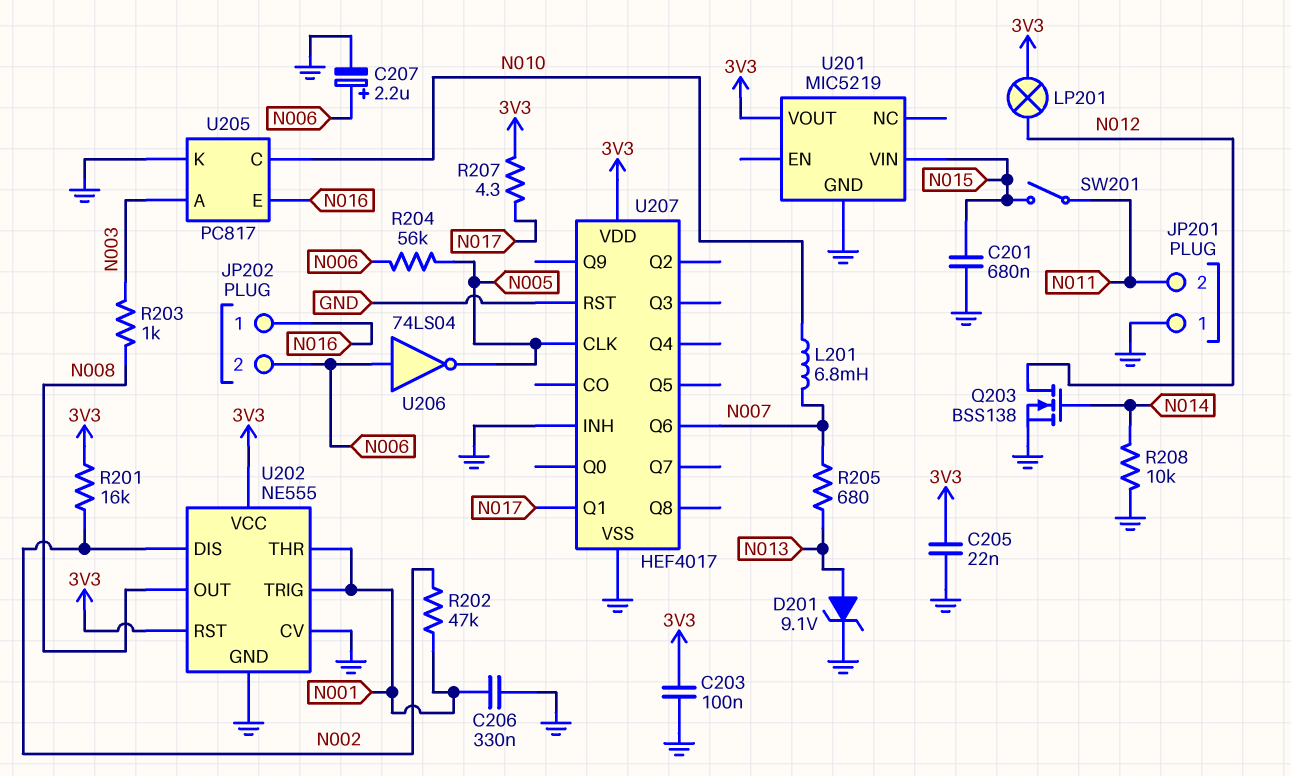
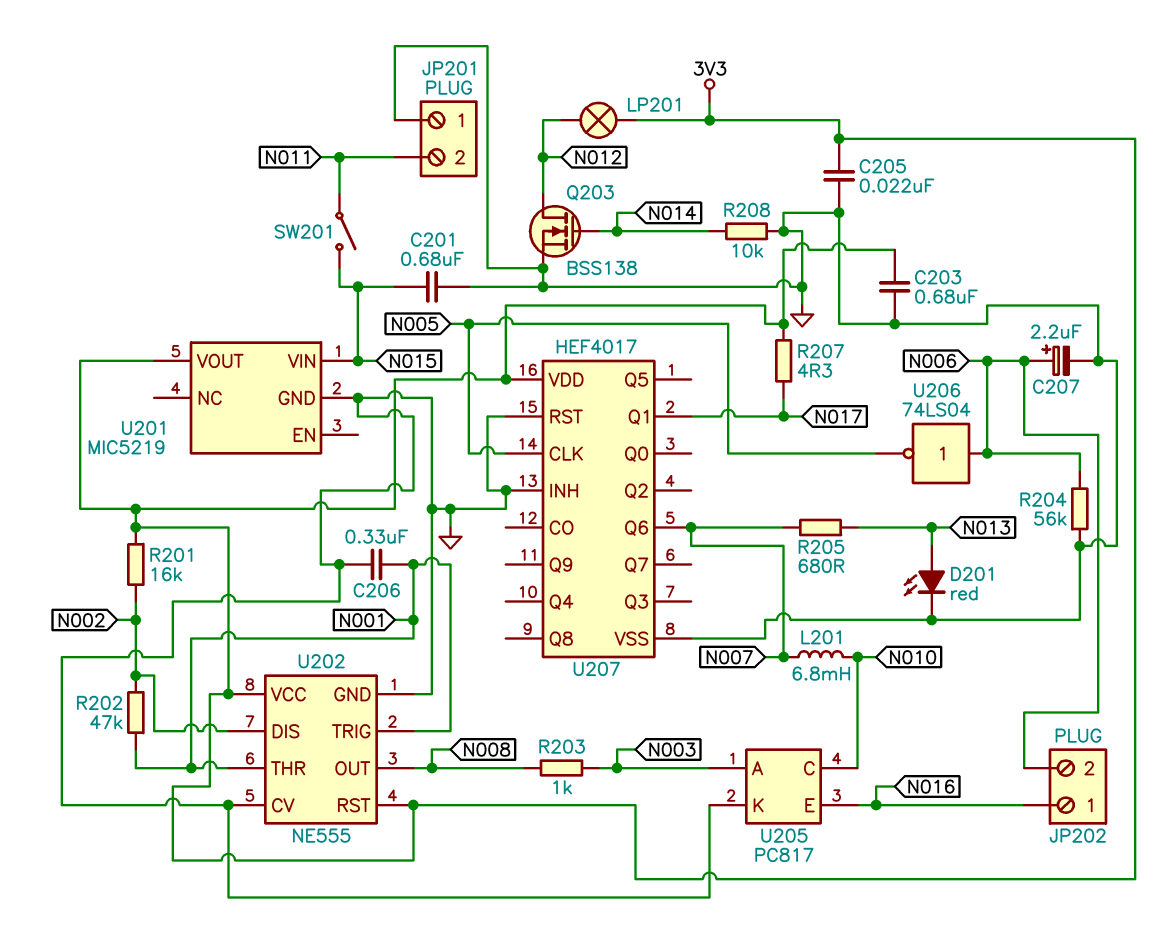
C203: 100nF (3V3, GND) -> 680nF (3V3, GND)
D201: zener 9.1V (A N013, K GND) -> LED red (A N013, K GND)
R204: 56k (N005, N006) -> 56k (GND, N006)

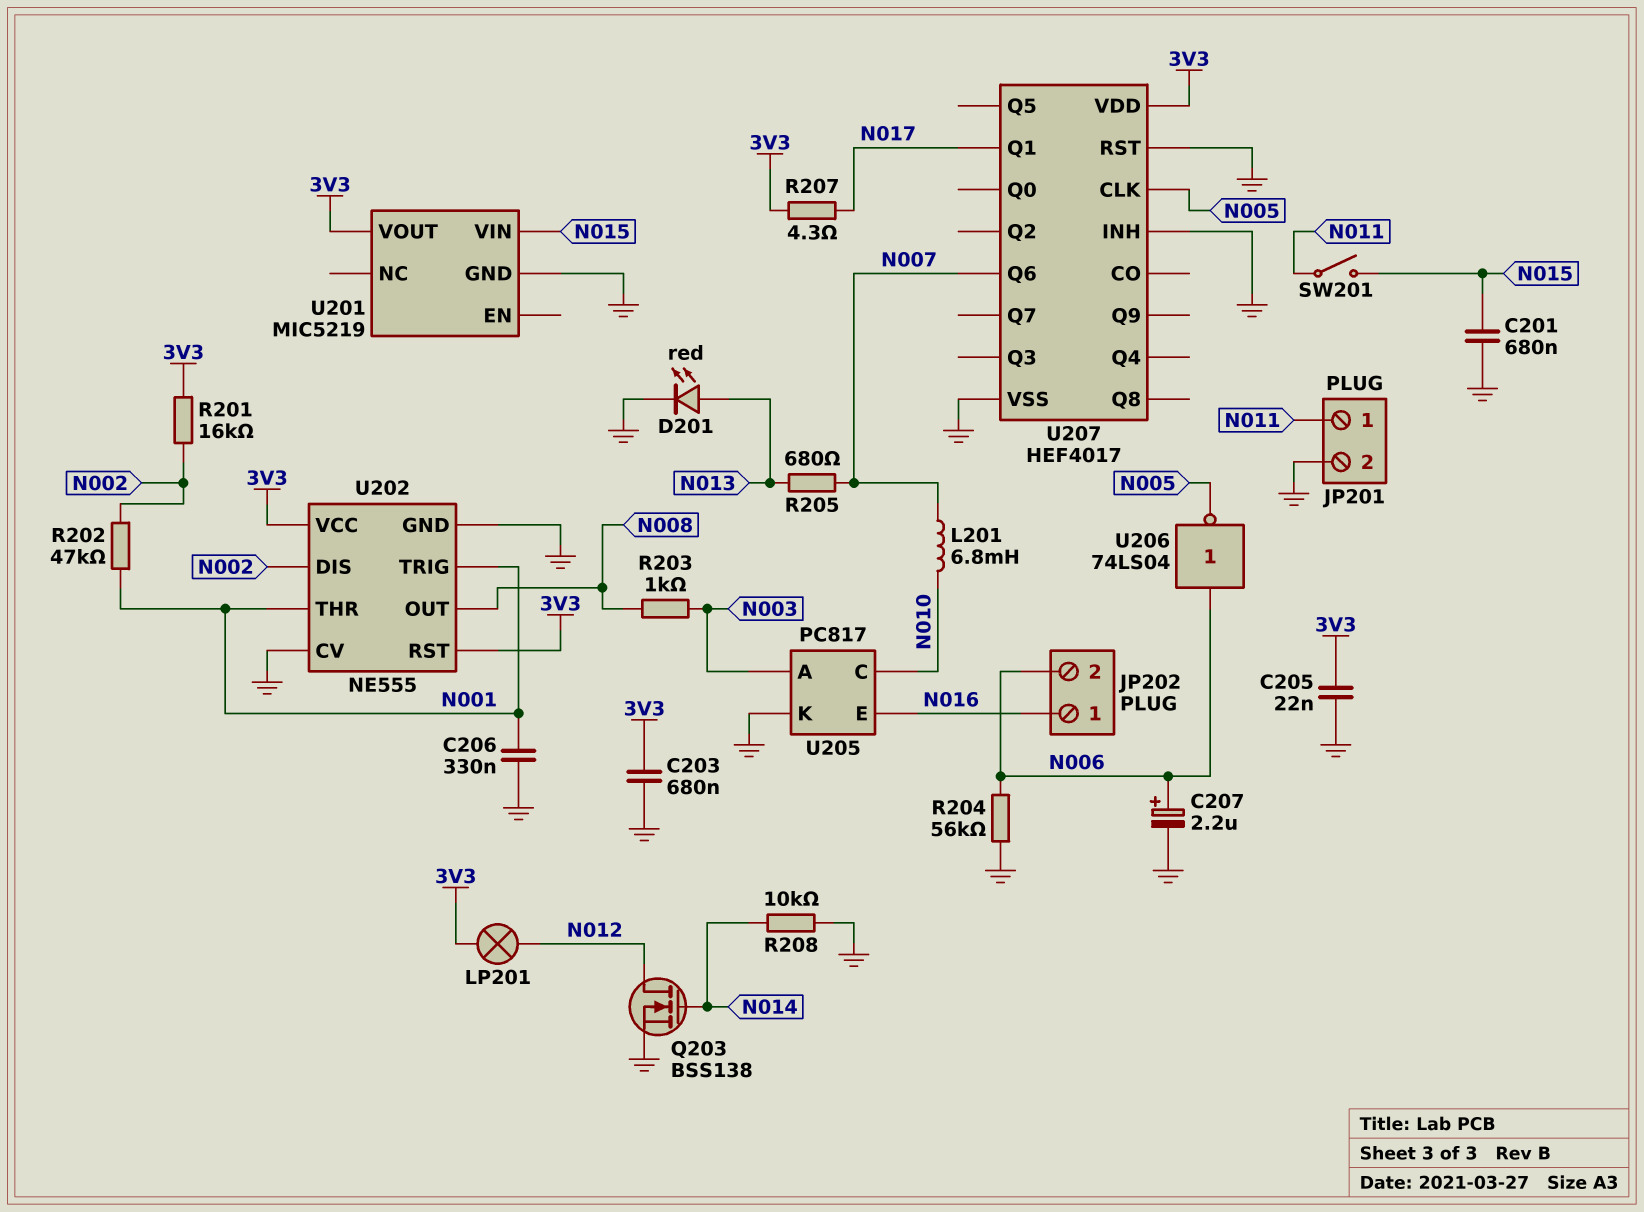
JP201 pin 1: GND -> N011
JP201 pin 2: N011 -> GND

